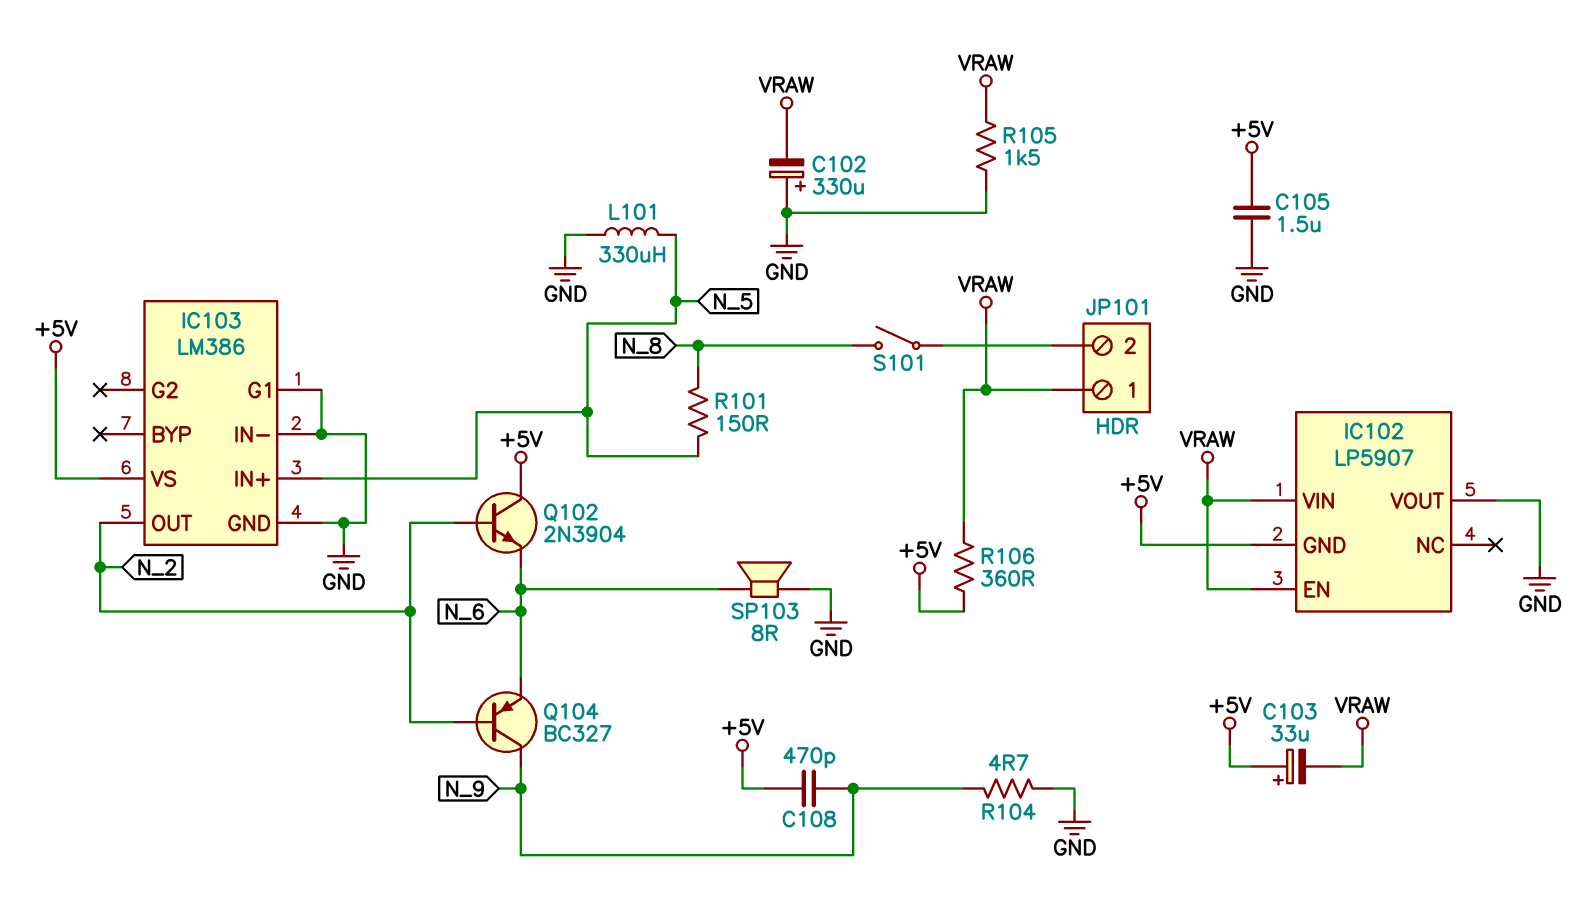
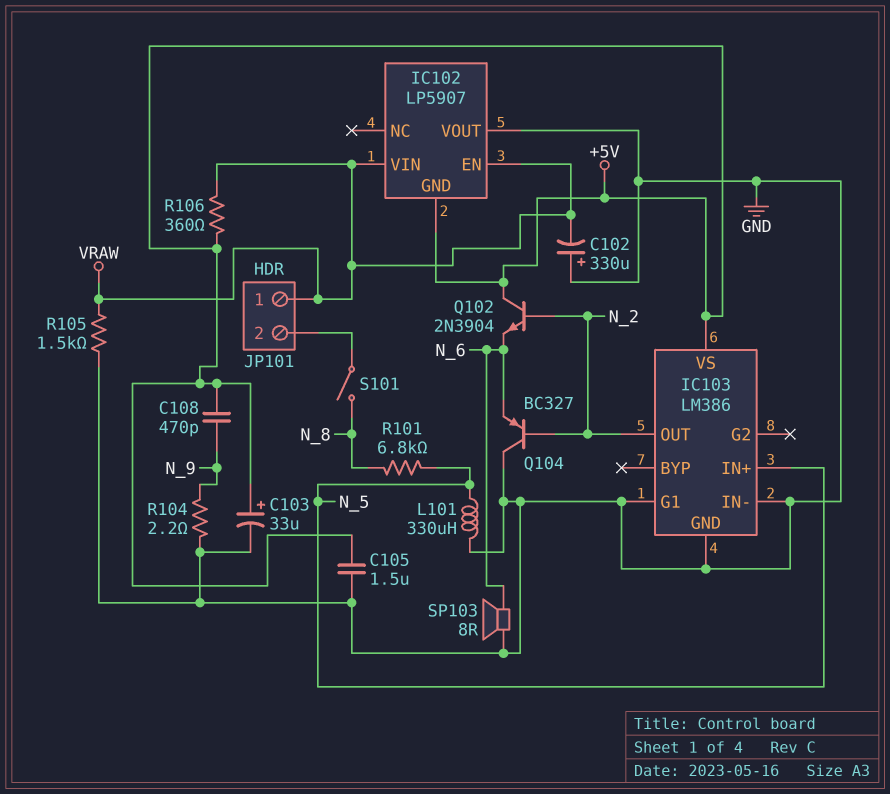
C103: 33uF (plus +5V, minus VRAW) -> 33uF (plus +5V, minus GND)
Q104: PNP BC327 (B N_2, C N_9, E N_6) -> PNP BC327 (B N_2, C GND, E N_6)
R101: 150 (N_5, N_8) -> 6.8k (N_5, N_8)
R104: 4.7 (GND, N_9) -> 2.2 (GND, N_9)

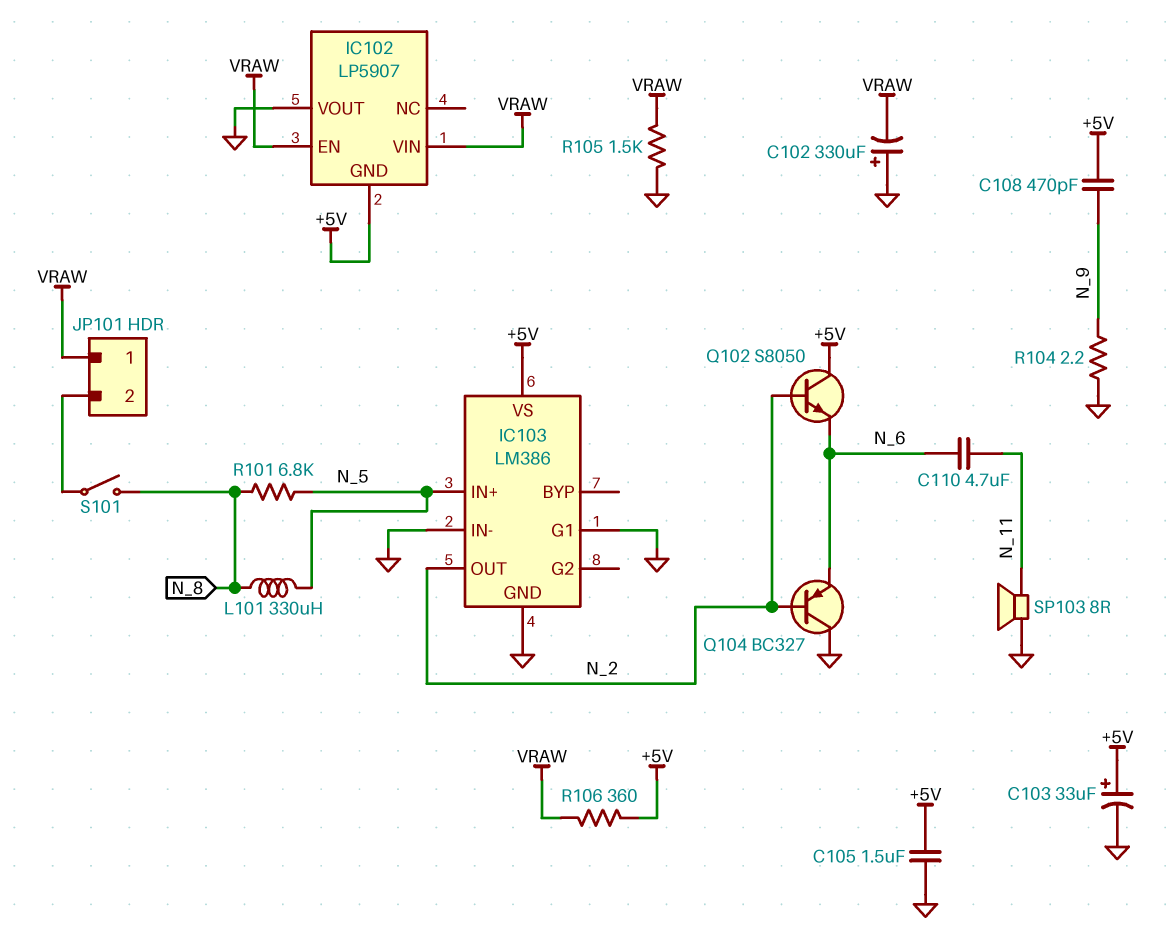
C110: none -> 4.7uF (N_6, N_11)
L101: 330uH (GND, N_5) -> 330uH (N_5, N_8)
Q102: NPN 2N3904 (B N_2, C +5V, E N_6) -> NPN S8050 (B N_2, C +5V, E N_6)
SP103: speaker 8R (GND, N_6) -> speaker 8R (GND, N_11)

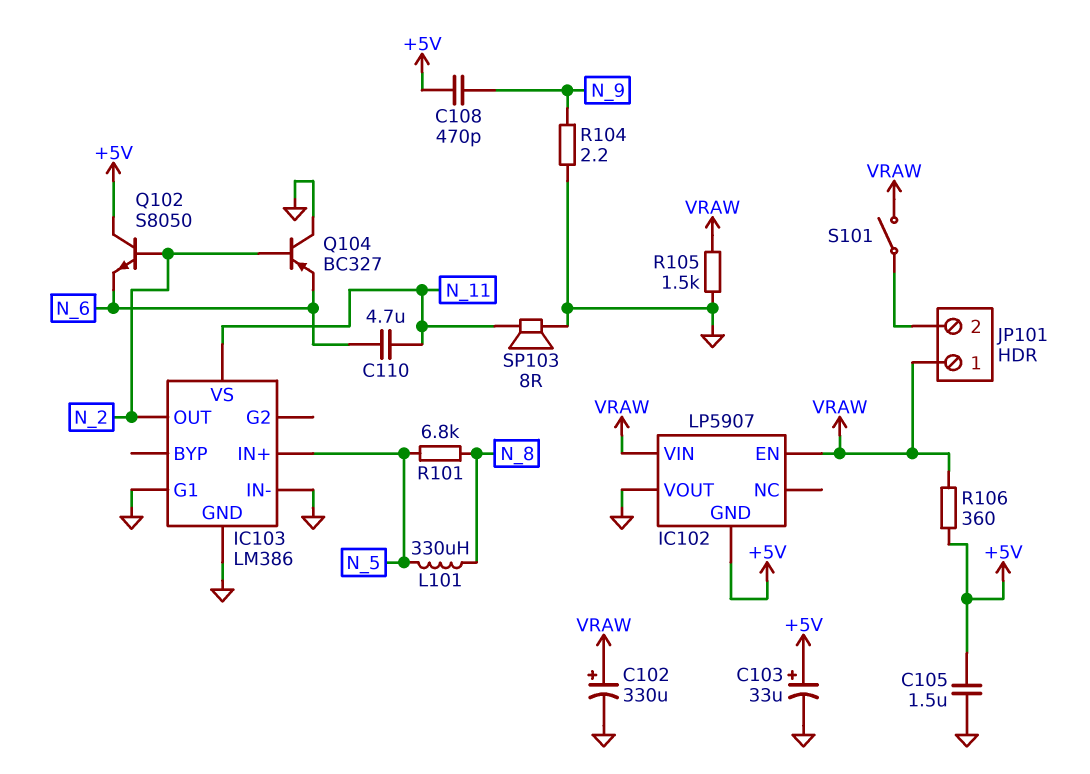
C102: 330uF (plus GND, minus VRAW) -> 330uF (plus VRAW, minus GND)
IC103 pin VS: +5V -> N_11
S101: switch (JP101/2, N_8) -> switch (JP101/2, VRAW)

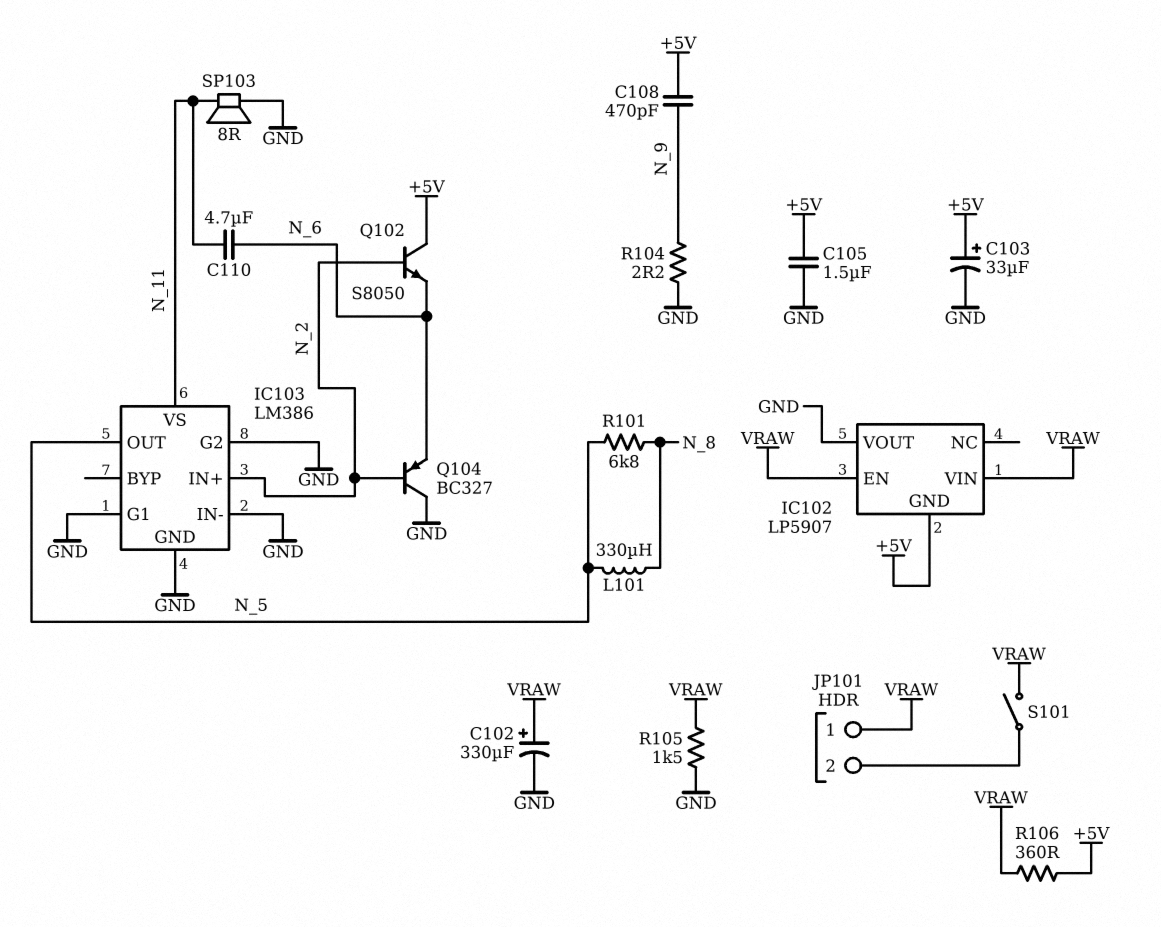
IC103 pin G2: none -> GND
IC103 pin IN+: N_5 -> N_2
IC103 pin OUT: N_2 -> N_5

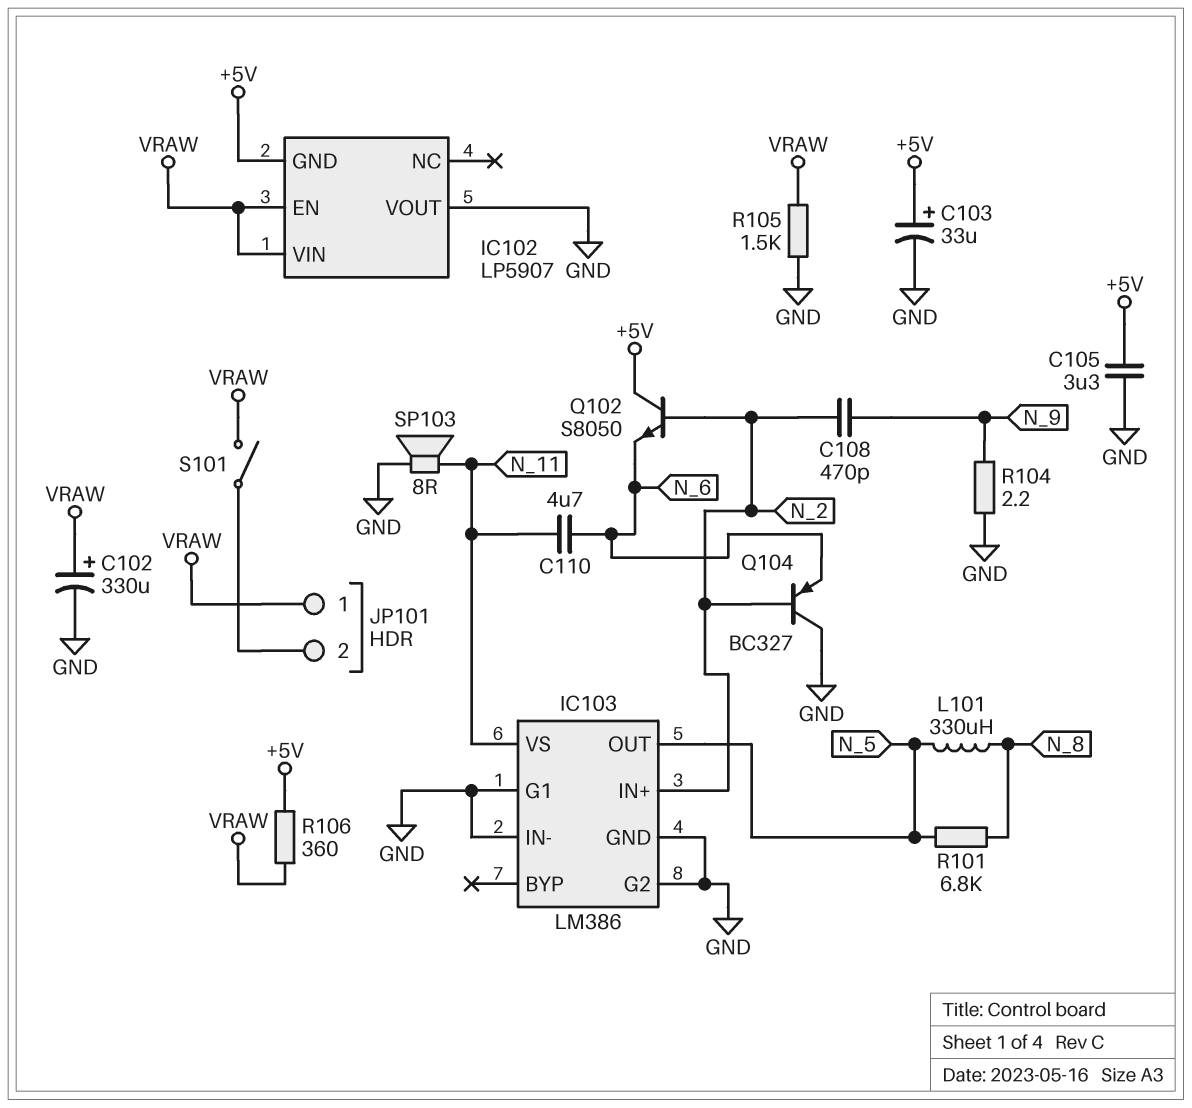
C105: 1.5uF (+5V, GND) -> 3.3uF (+5V, GND)
C108: 470pF (+5V, N_9) -> 470pF (N_2, N_9)

